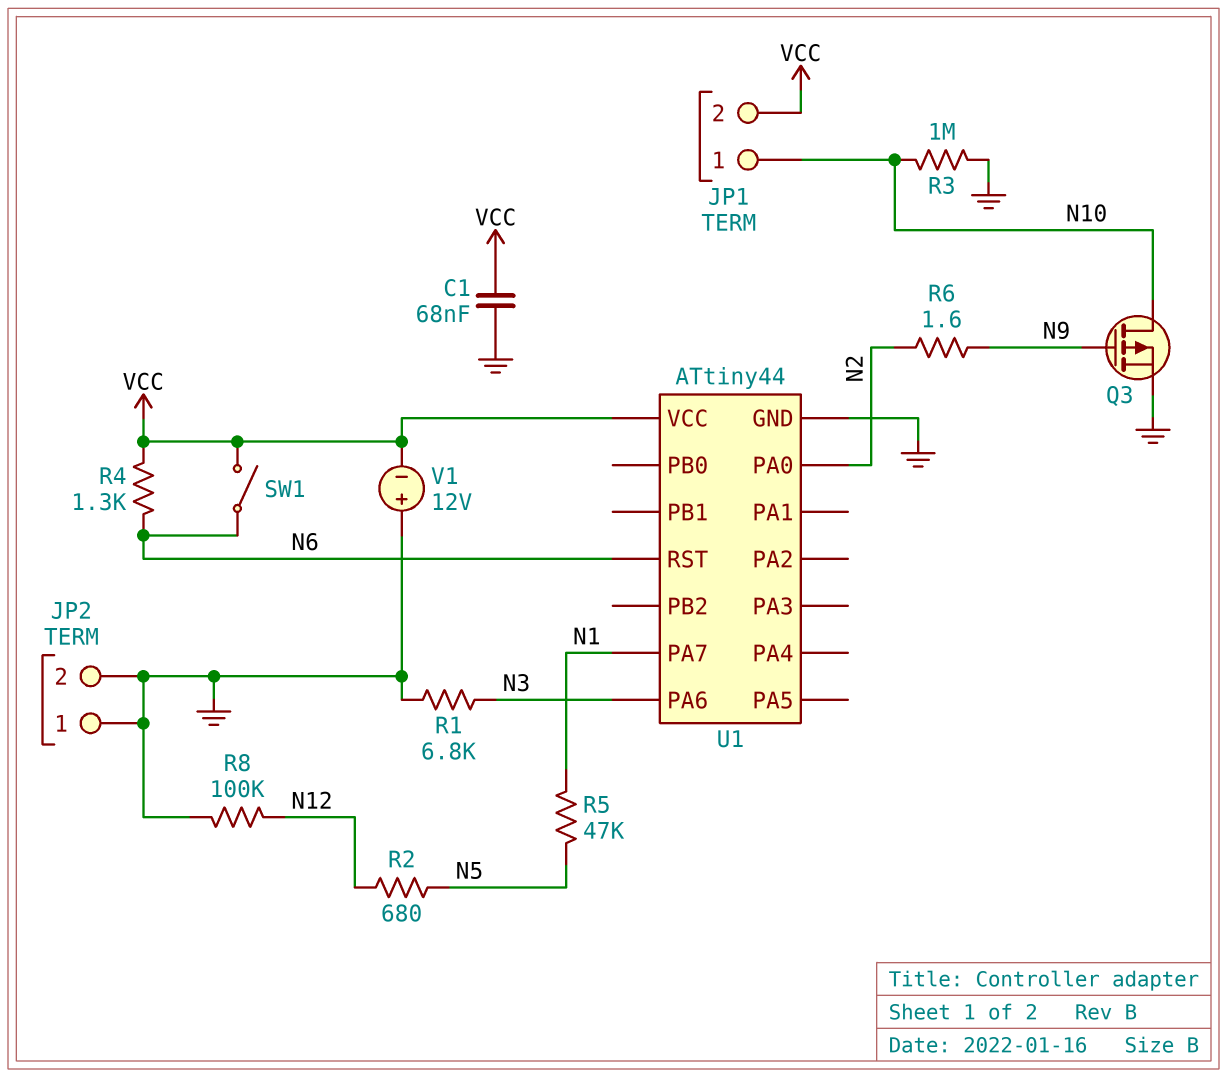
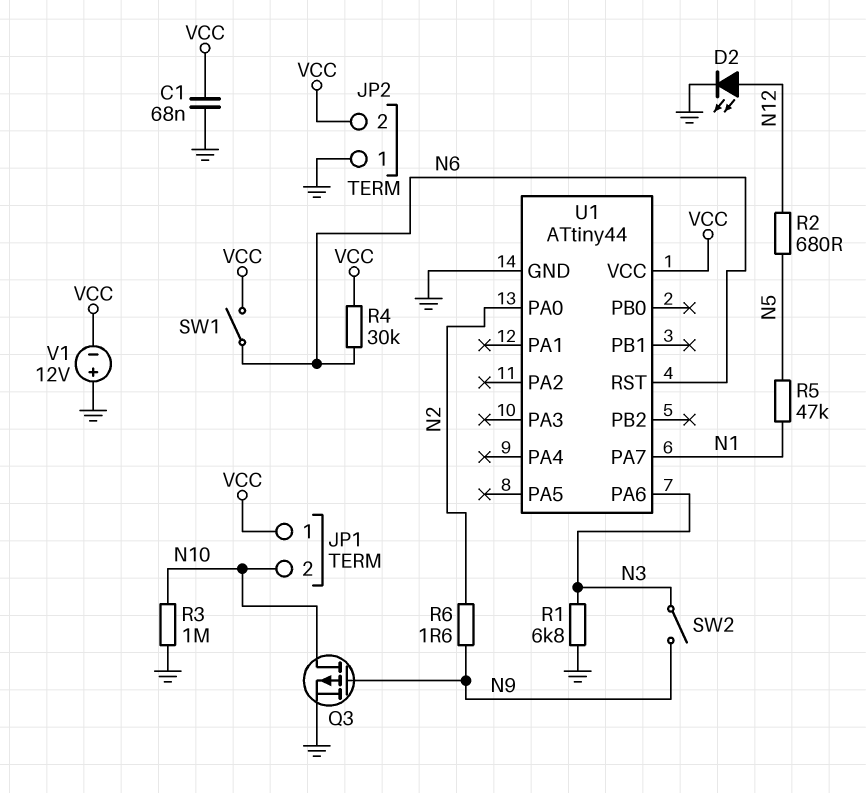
D2: none -> LED (A N12, K GND)
JP1 pin 1: N10 -> VCC
JP1 pin 2: VCC -> N10
JP2 pin 2: GND -> VCC
R4: 1.3k (N6, VCC) -> 30k (N6, VCC)
R8: 100k (GND, N12) -> none
SW2: none -> switch (N3, N9)

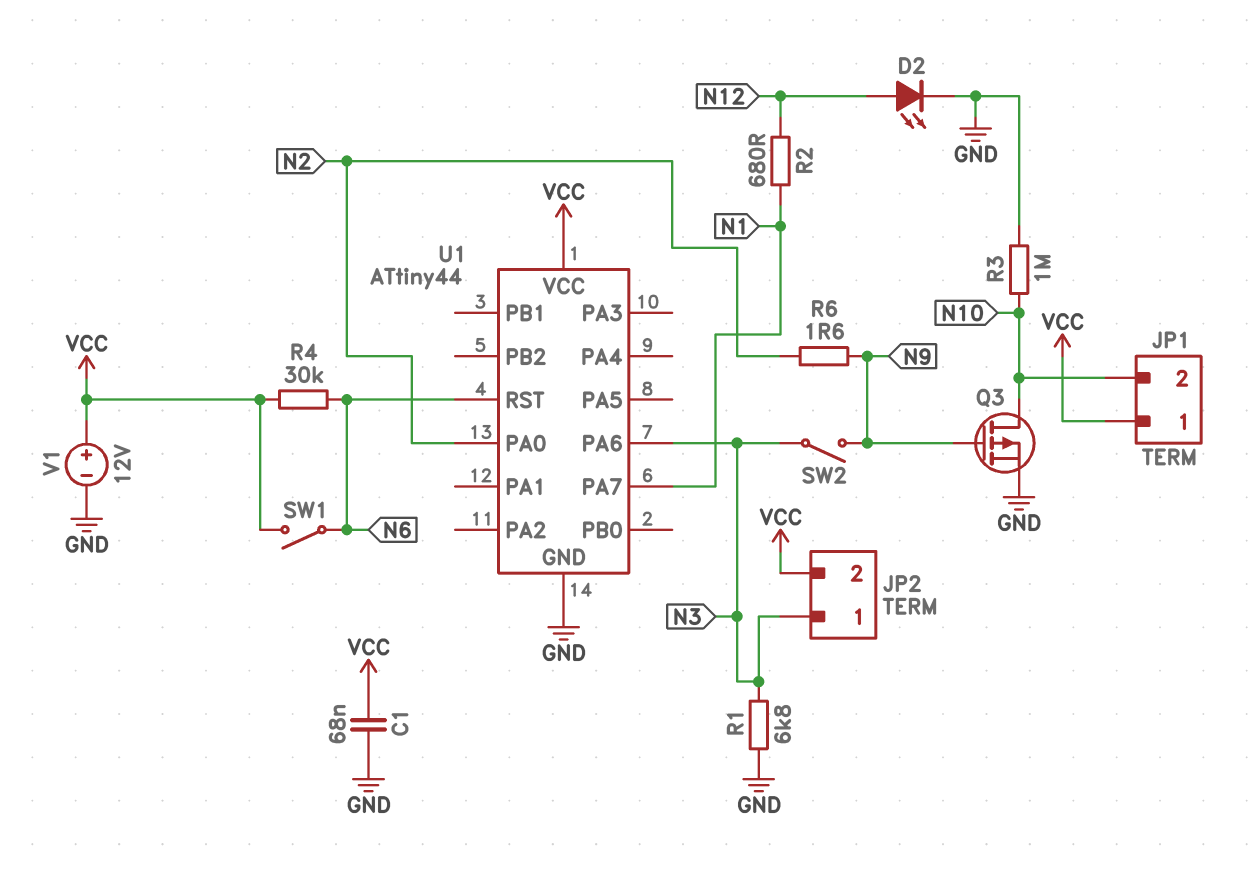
JP2 pin 1: GND -> N3
R2: 680 (N5, N12) -> 680 (N1, N12)
R5: 47k (N1, N5) -> none
V1: 12V (plus GND, minus VCC) -> 12V (plus VCC, minus GND)

